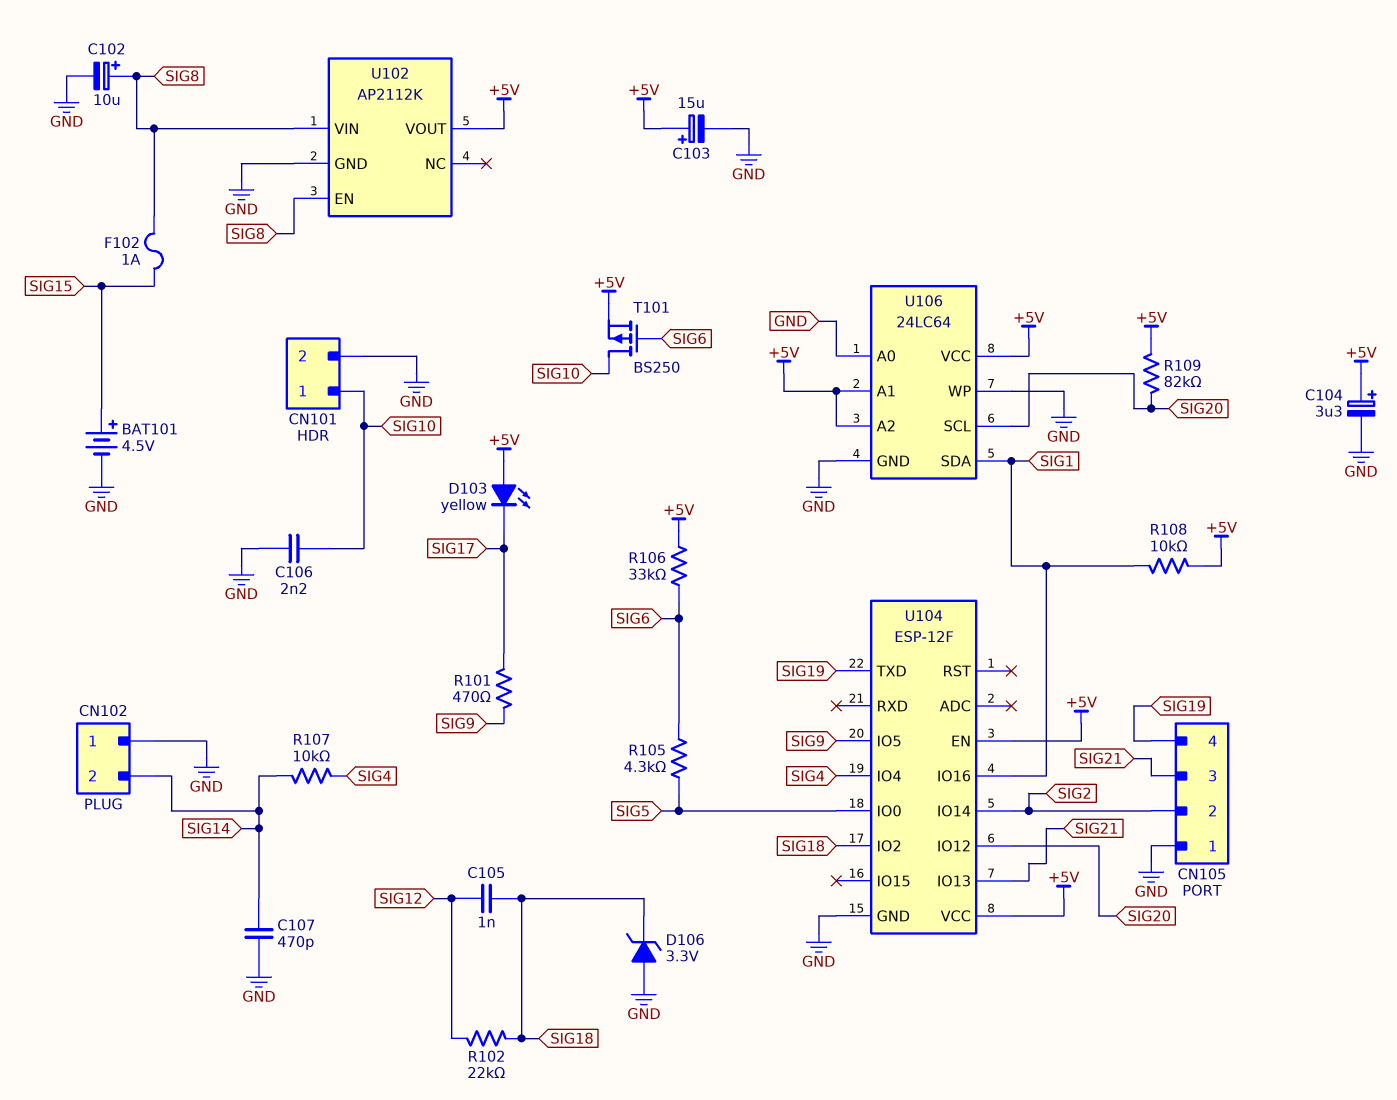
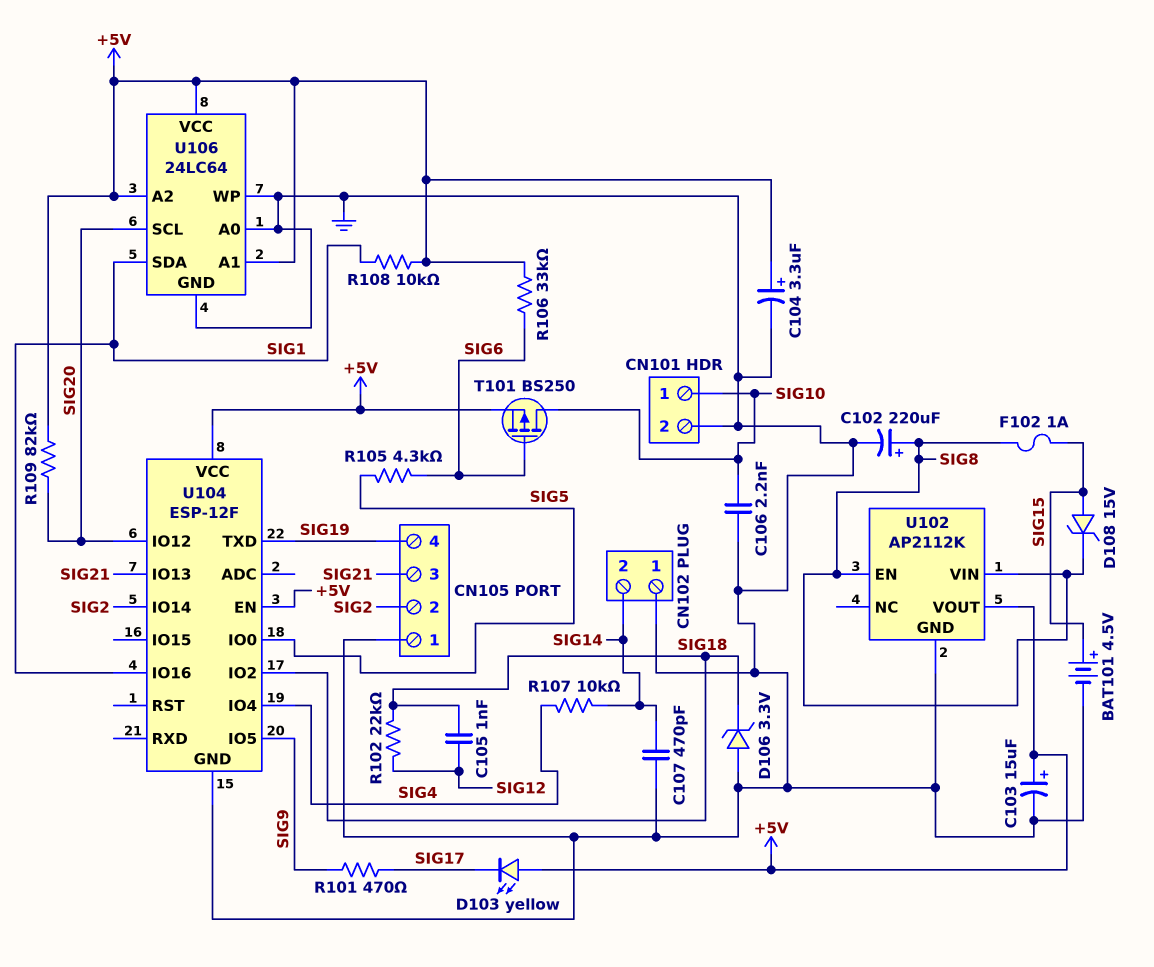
C102: 10uF (plus SIG8, minus GND) -> 220uF (plus SIG8, minus GND)
D108: none -> zener 15V (A SIG15, K SIG8)

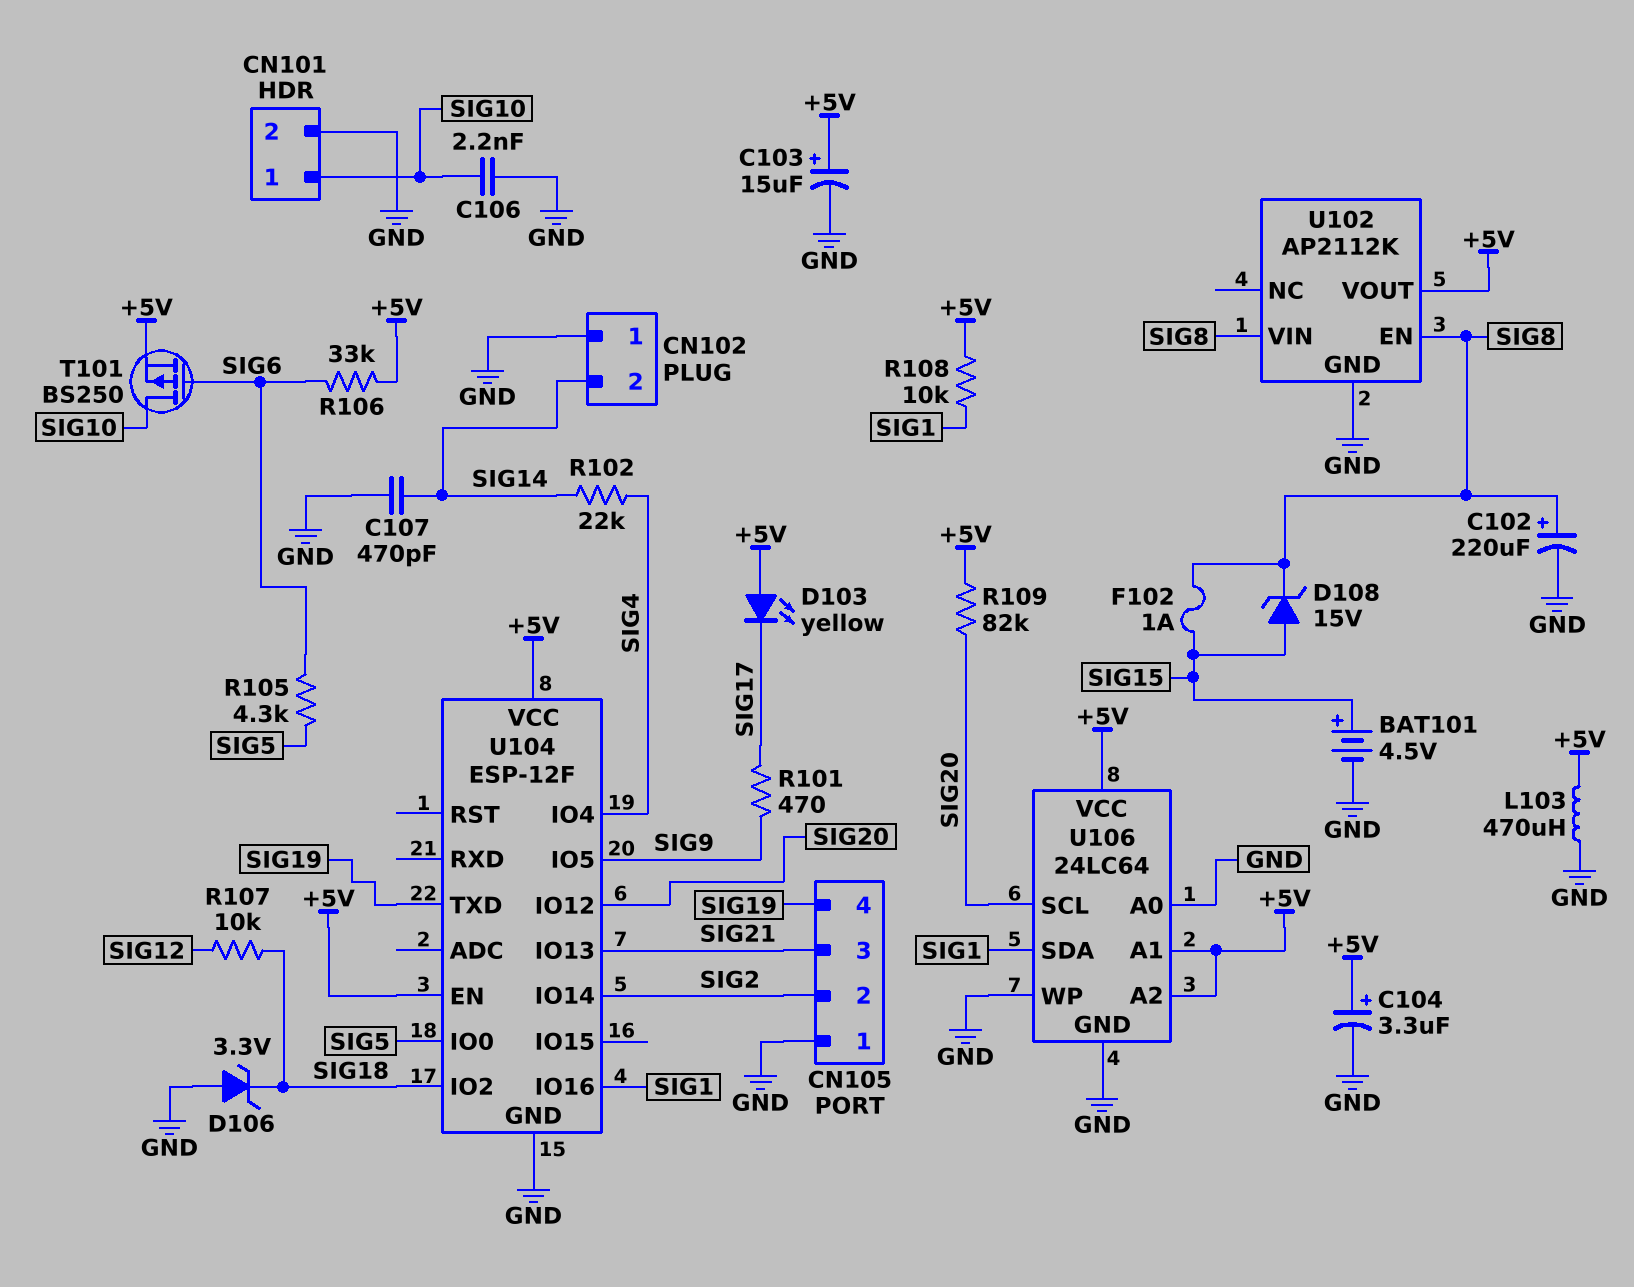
C105: 1nF (SIG12, SIG18) -> none
L103: none -> 470uH (+5V, GND)
R102: 22k (SIG12, SIG18) -> 22k (SIG4, SIG14)
R107: 10k (SIG4, SIG14) -> 10k (SIG12, SIG18)

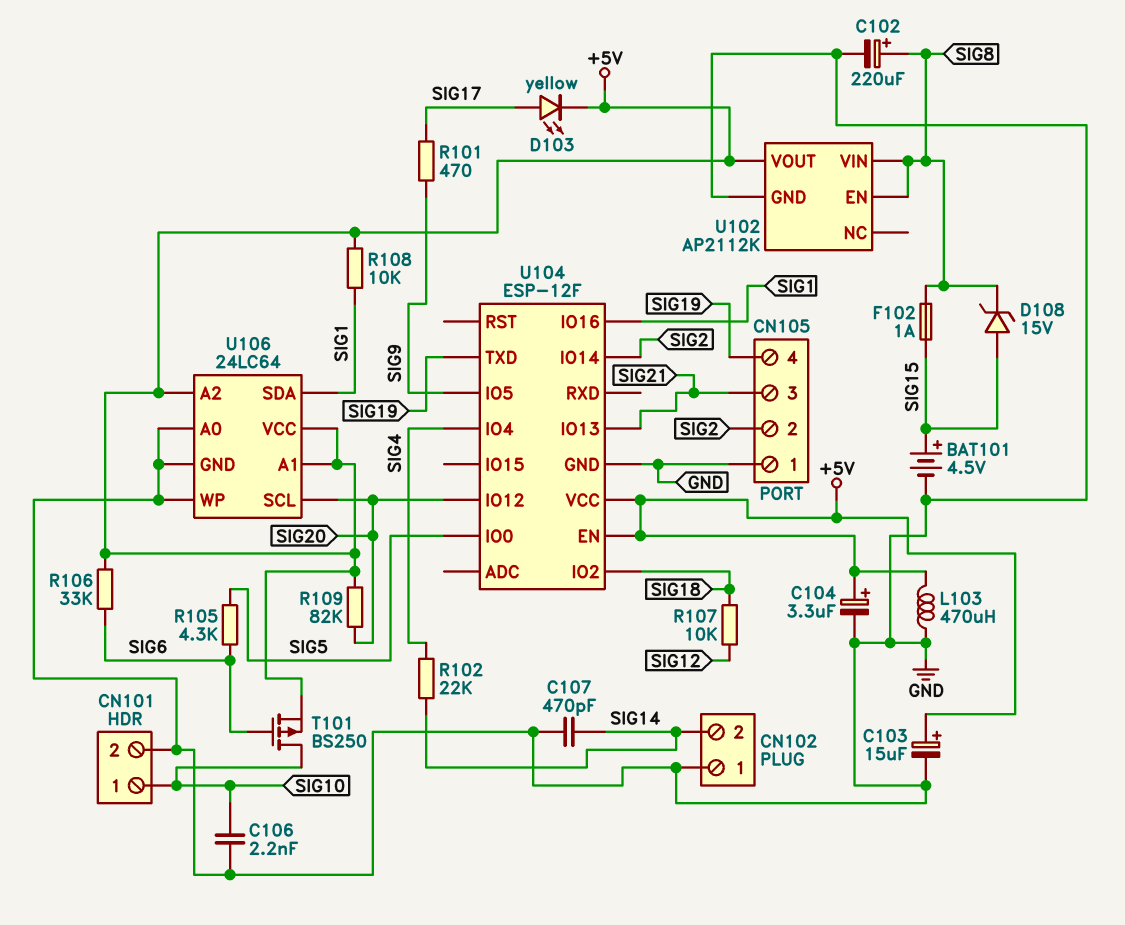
D103: LED yellow (A +5V, K SIG17) -> LED yellow (A SIG17, K +5V)
D106: zener 3.3V (A GND, K SIG18) -> none

